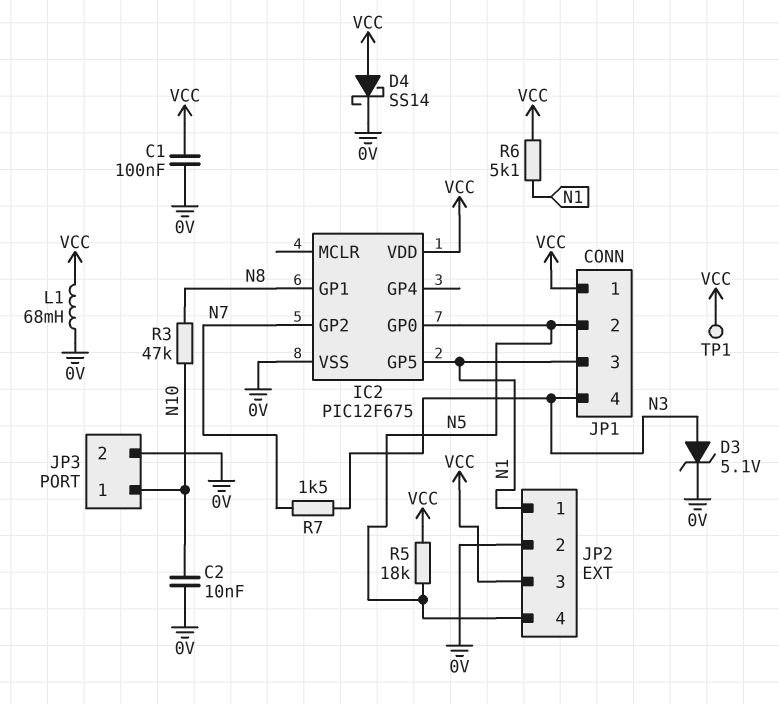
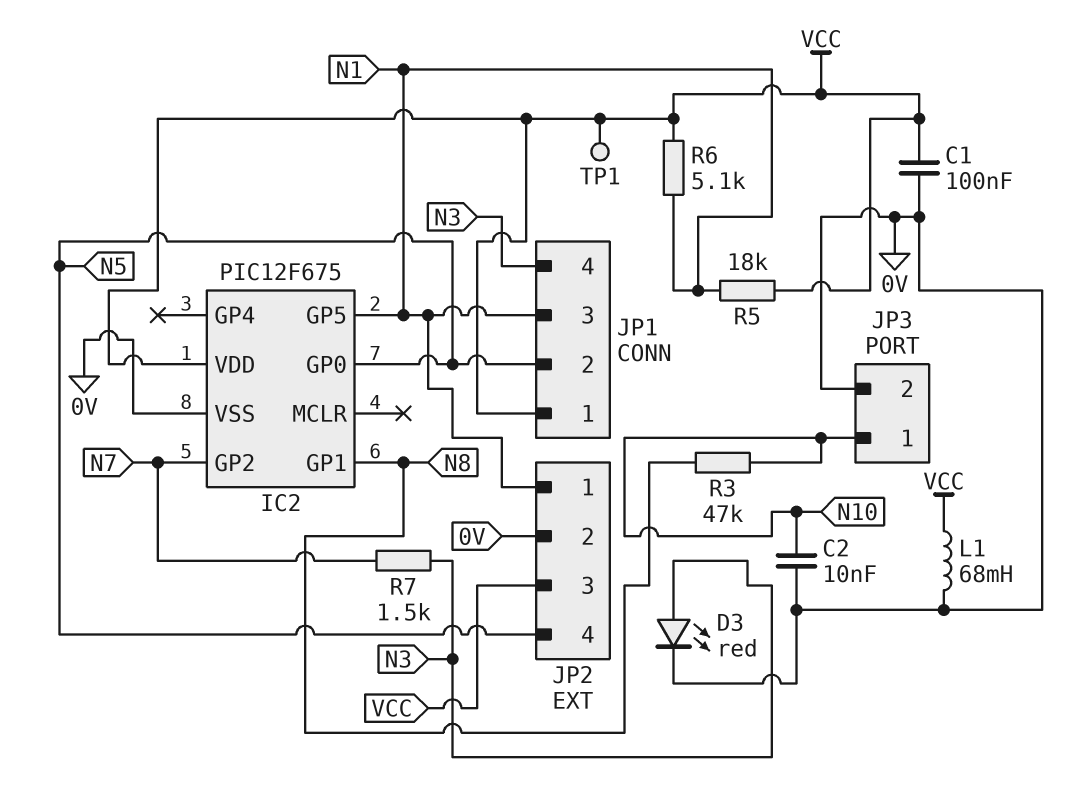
D3: zener 5.1V (A N3, K 0V) -> LED red (A N3, K 0V)
D4: schottky SS14 (A VCC, K 0V) -> none
R5: 18k (N5, VCC) -> 18k (N1, VCC)

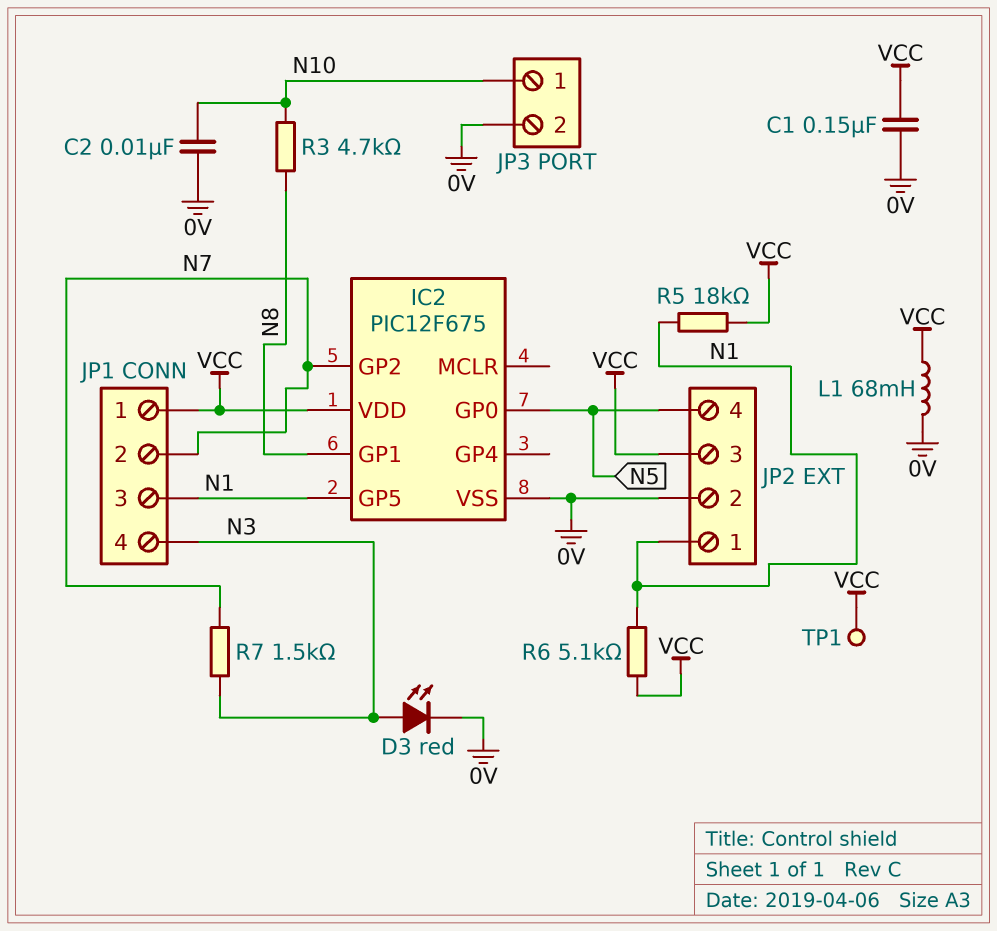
C1: 100nF (0V, VCC) -> 150nF (0V, VCC)
JP1 pin 2: N5 -> N7
R3: 47k (N8, N10) -> 4.7k (N8, N10)

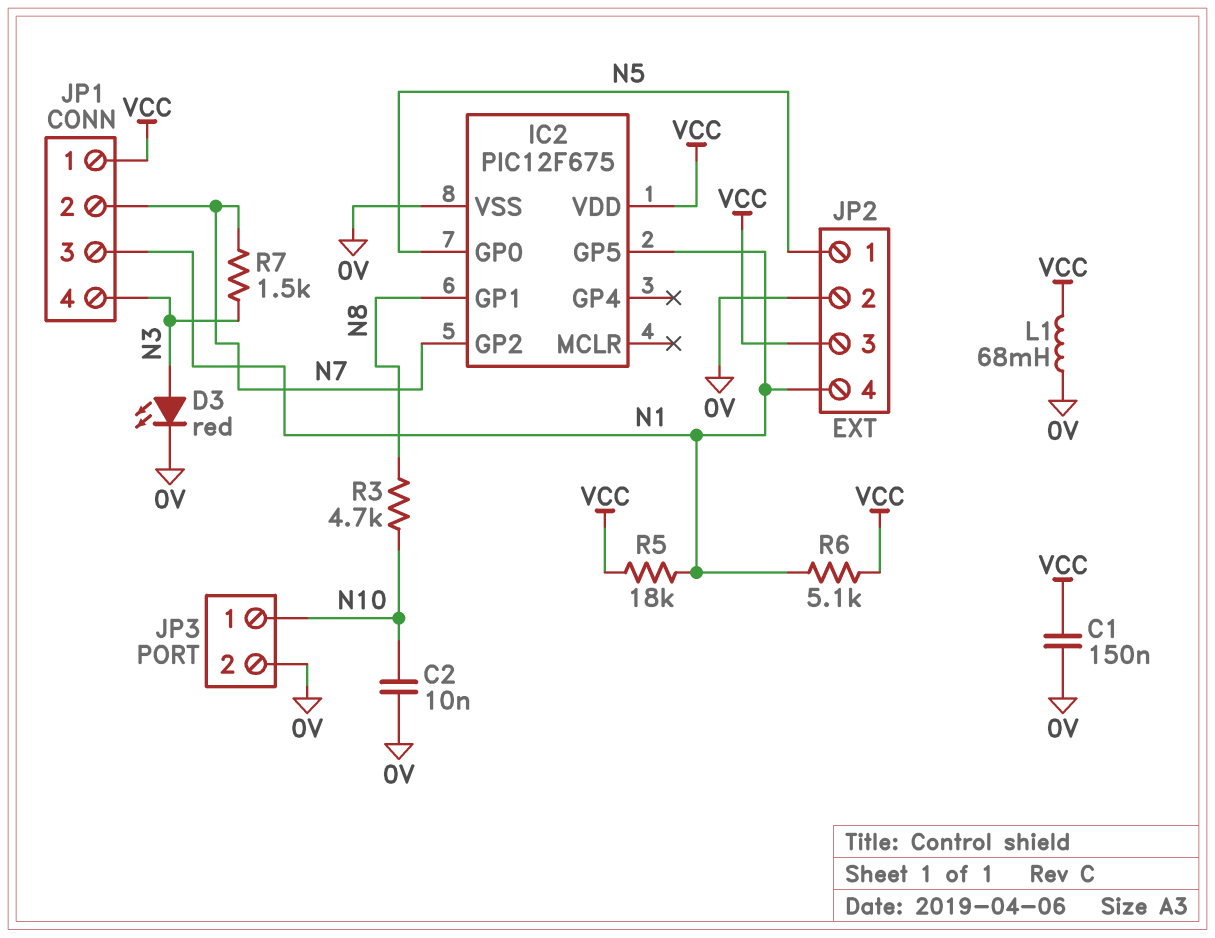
JP2 pin 1: N1 -> N5
JP2 pin 4: N5 -> N1
TP1: test point (VCC) -> none

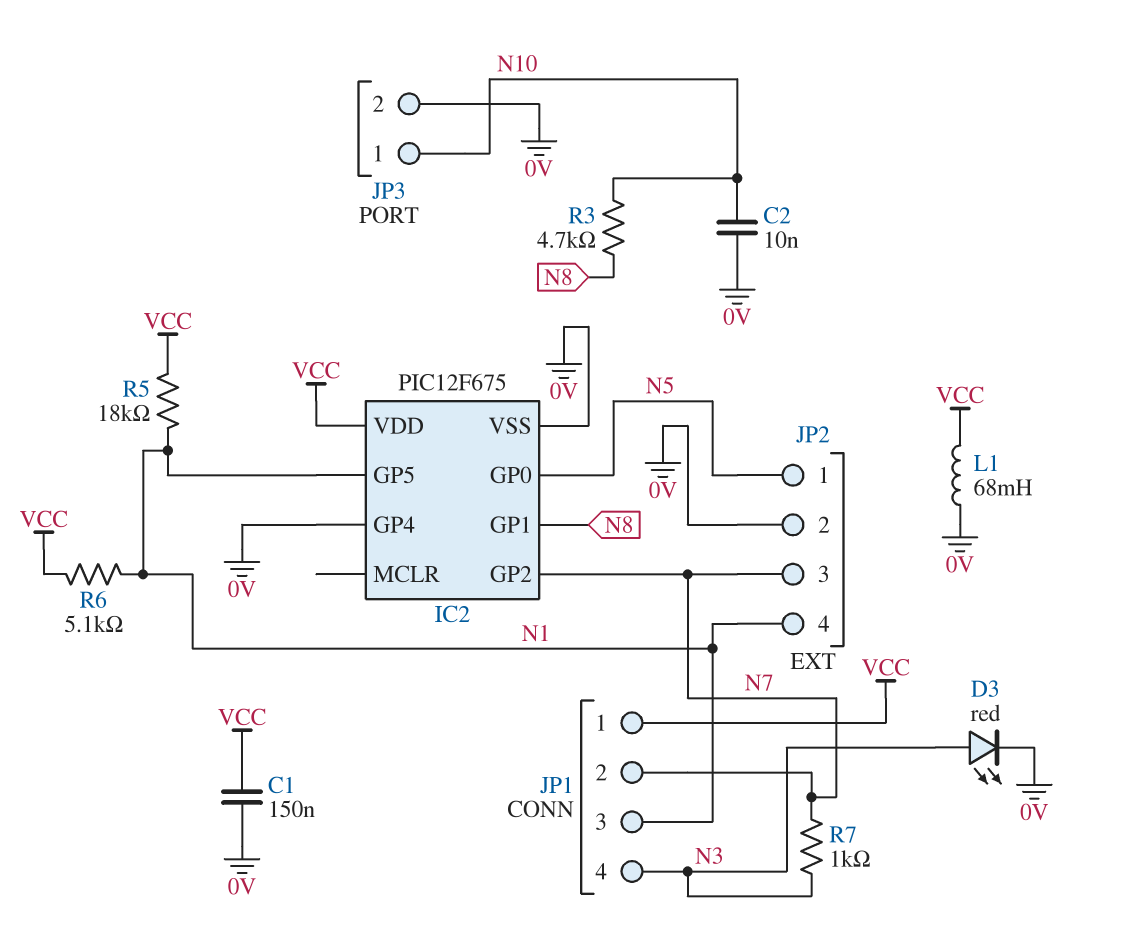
IC2 pin GP4: none -> 0V
JP2 pin 3: VCC -> N7
R7: 1.5k (N3, N7) -> 1k (N3, N7)

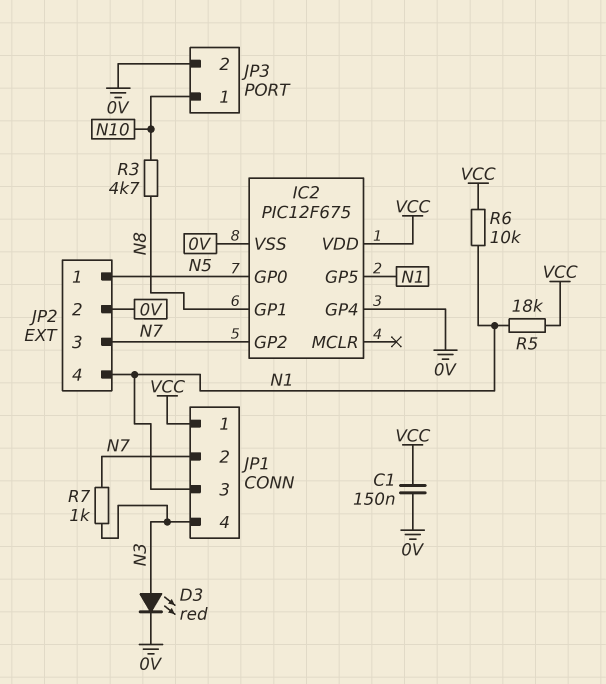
C2: 10nF (0V, N10) -> none
L1: 68mH (0V, VCC) -> none
R6: 5.1k (N1, VCC) -> 10k (N1, VCC)

